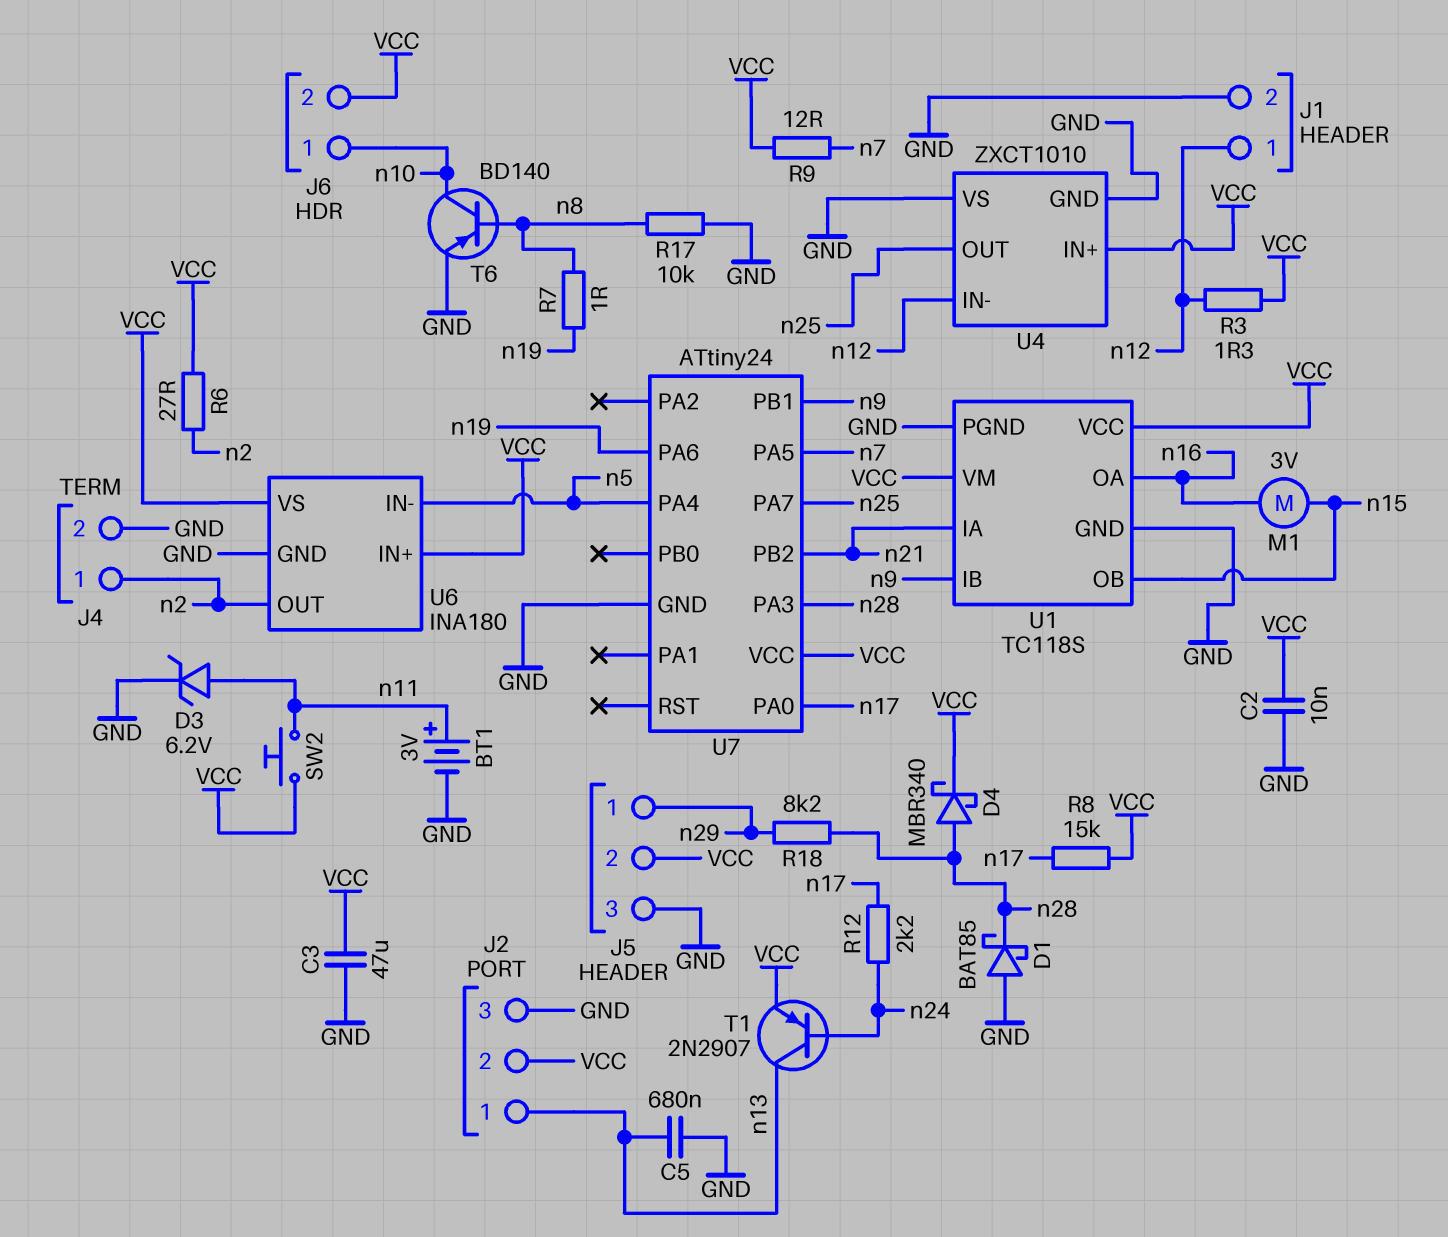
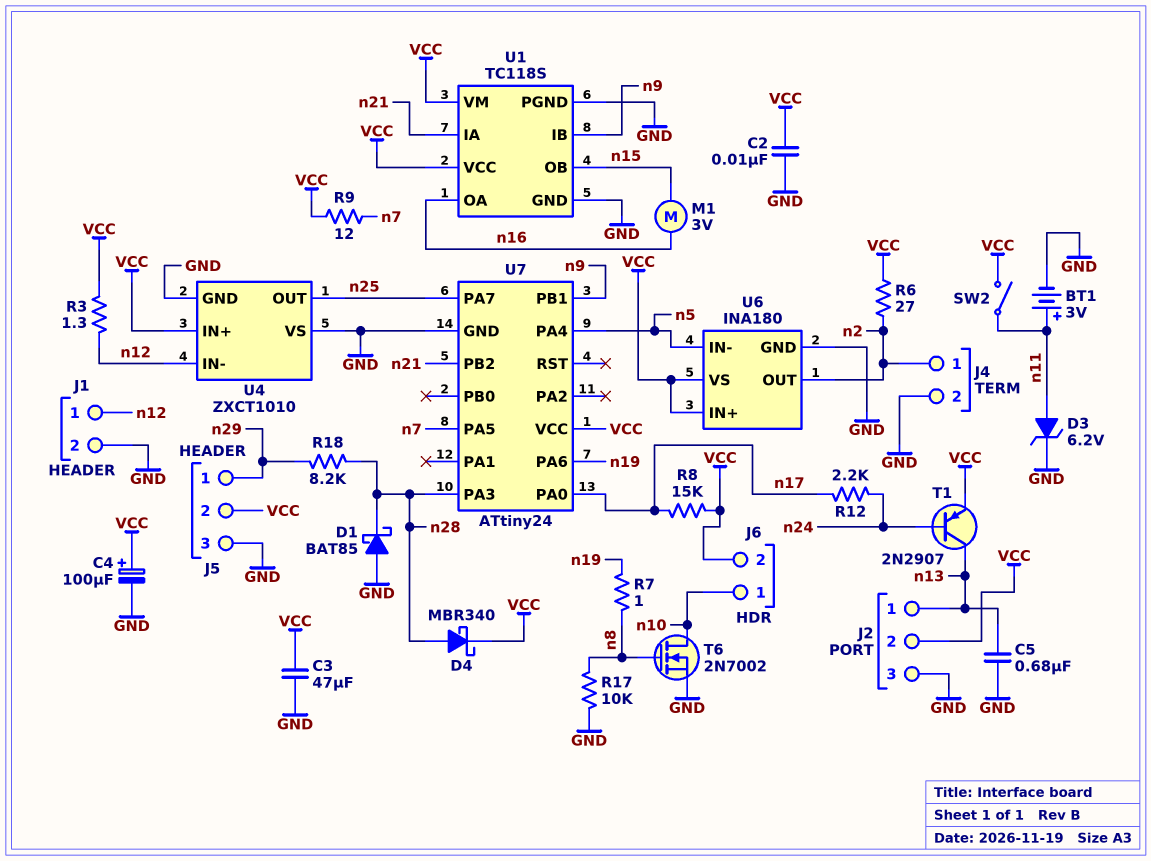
C4: none -> 100uF (plus VCC, minus GND)
SW2: button (VCC, n11) -> switch (VCC, n11)
T6: PNP BD140 (B n8, C n10, E GND) -> NMOS 2N7002 (G n8, D n10, S GND)

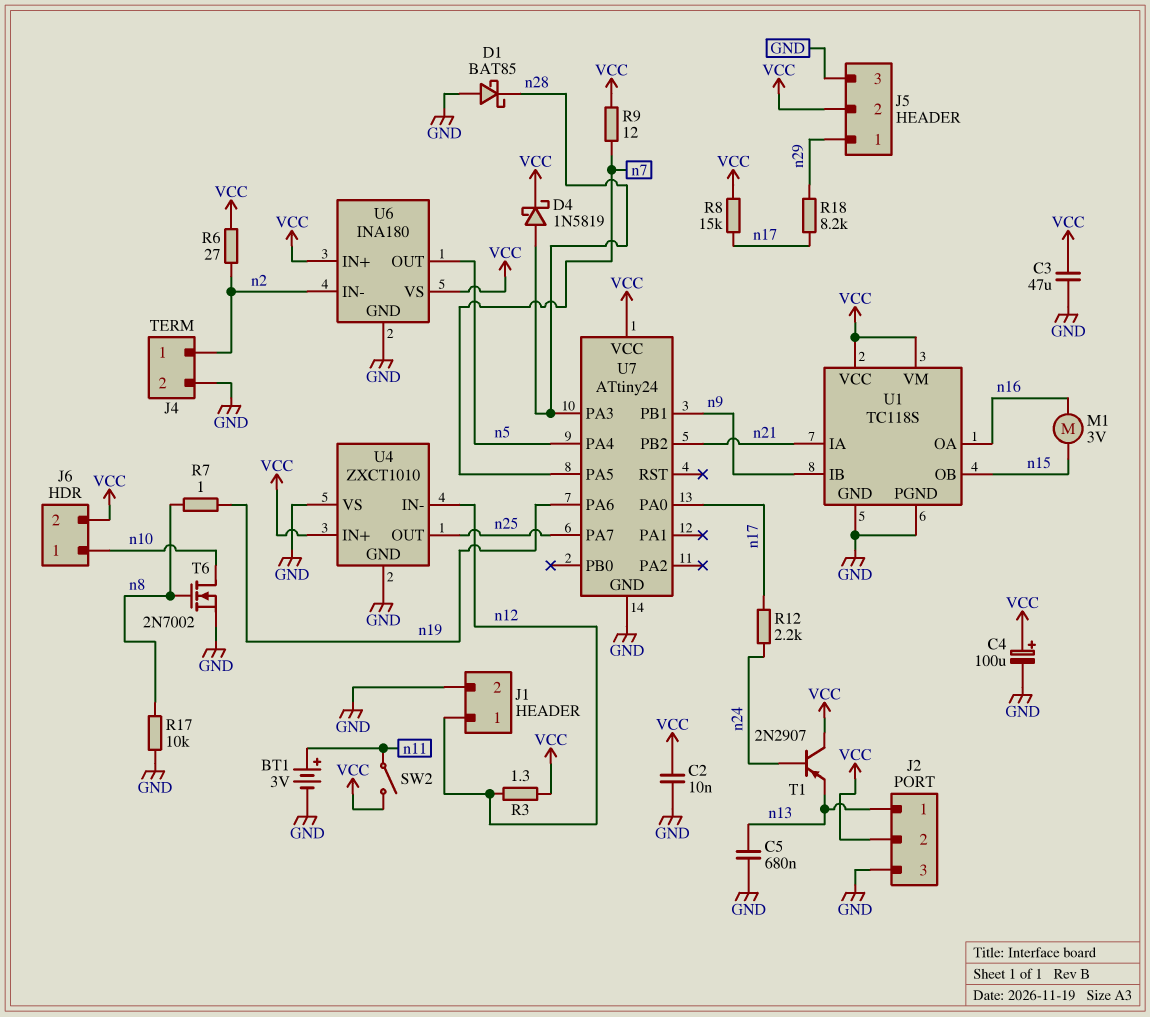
D3: zener 6.2V (A n11, K GND) -> none
D4: schottky MBR340 (A n28, K VCC) -> schottky 1N5819 (A n28, K VCC)
R18: 8.2k (n28, n29) -> 8.2k (n17, n29)
T1: PNP 2N2907 (B n24, C n13, E VCC) -> PNP 2N2907 (B n24, C VCC, E n13)
U6 pin IN-: n5 -> n2
U6 pin OUT: n2 -> n5

